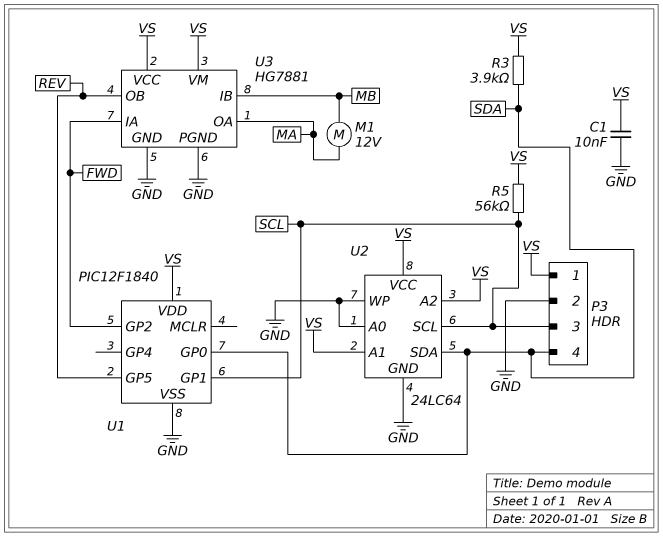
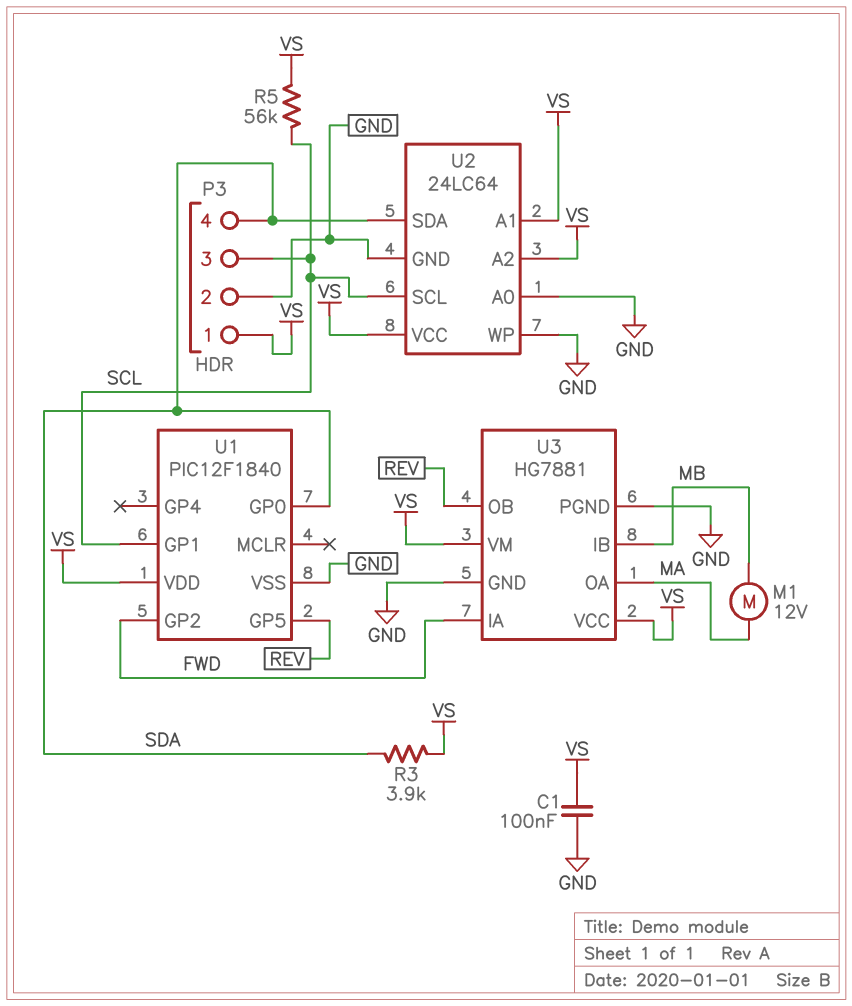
C1: 10nF (GND, VS) -> 100nF (GND, VS)

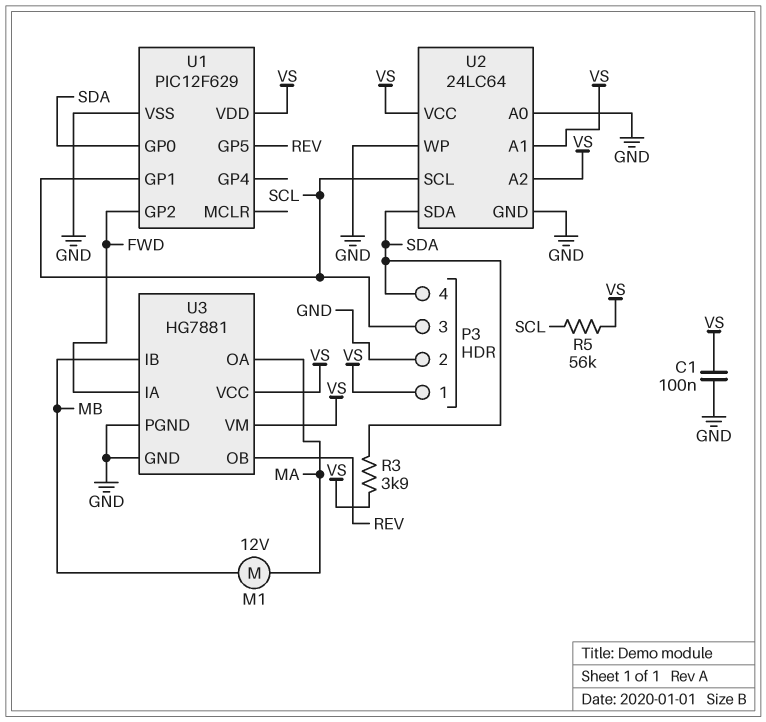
U1: PIC12F1840 -> PIC12F629

